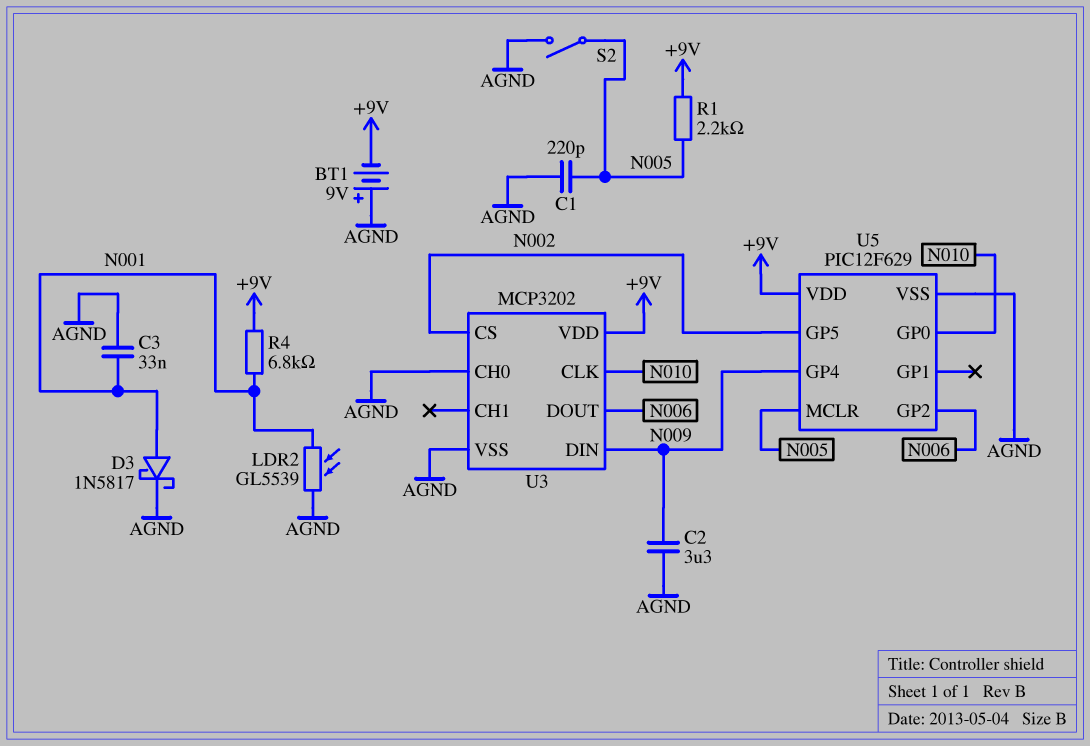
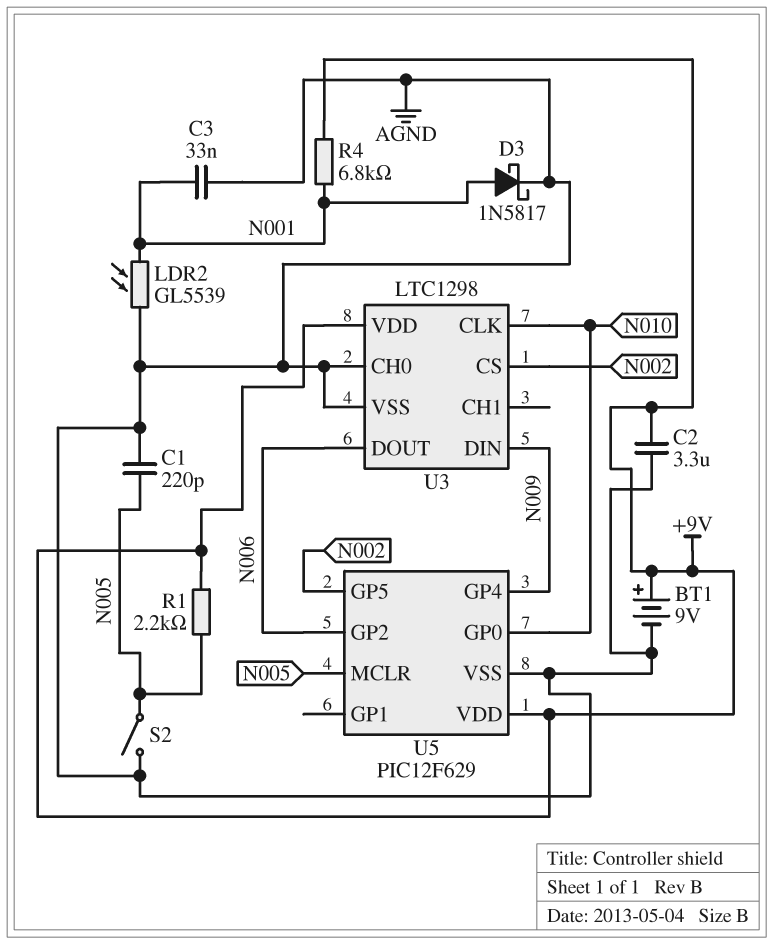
BT1: 9V (plus AGND, minus +9V) -> 9V (plus +9V, minus AGND)
C2: 3.3uF (AGND, N009) -> 3.3uF (+9V, AGND)
U3: MCP3202 -> LTC1298

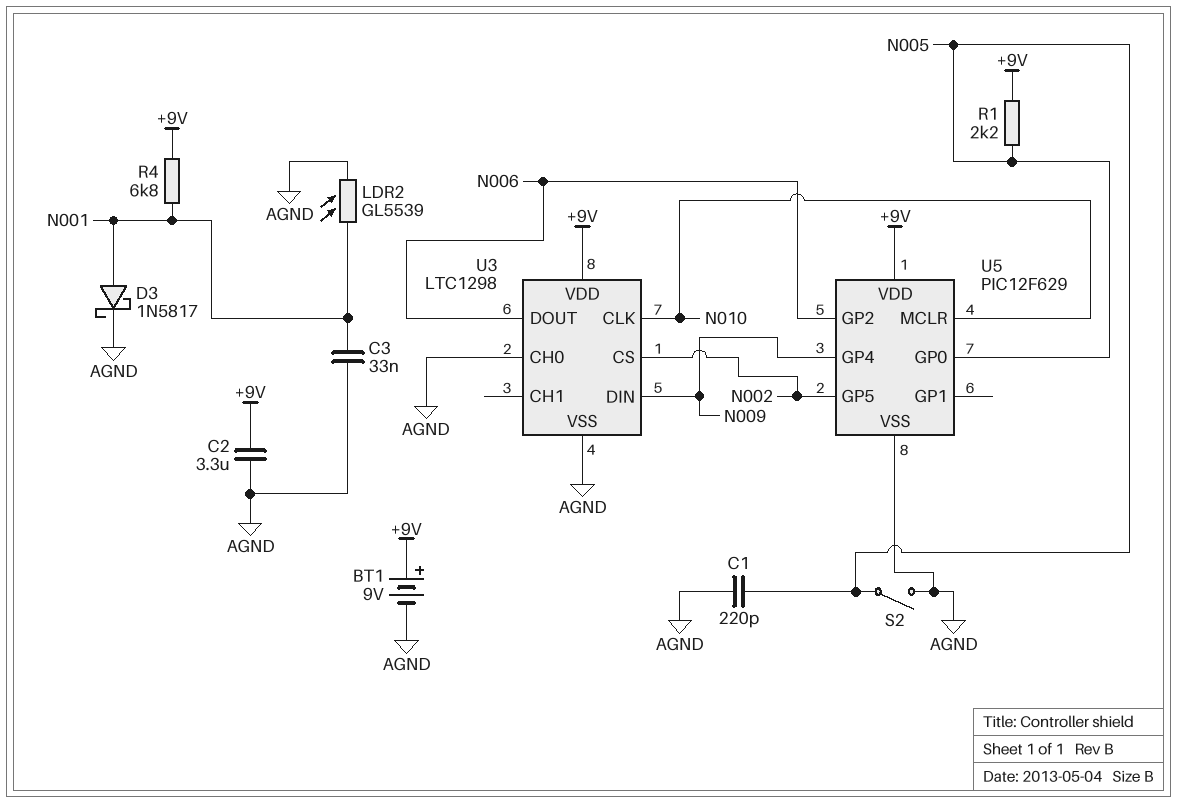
U5 pin GP0: N010 -> N005
U5 pin MCLR: N005 -> N010

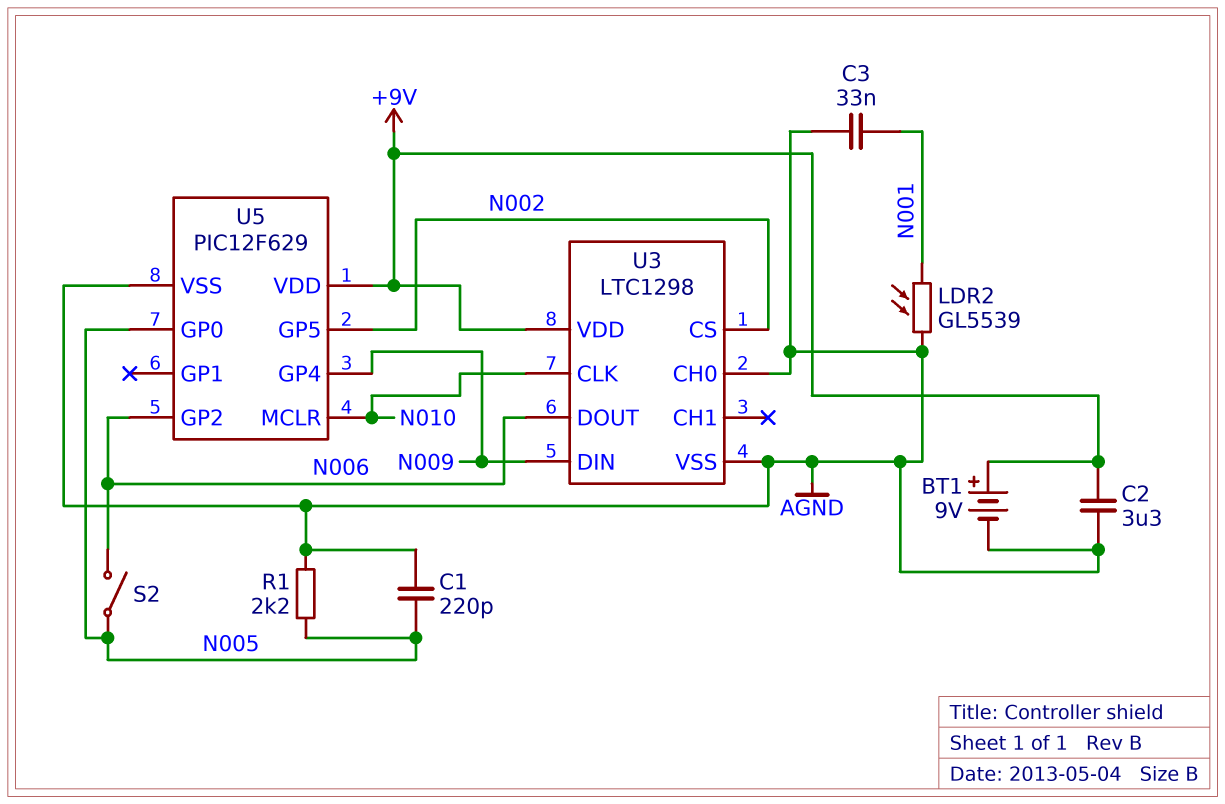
D3: schottky 1N5817 (A N001, K AGND) -> none
R1: 2.2k (+9V, N005) -> 2.2k (AGND, N005)
R4: 6.8k (+9V, N001) -> none
S2: switch (AGND, N005) -> switch (N005, N006)

